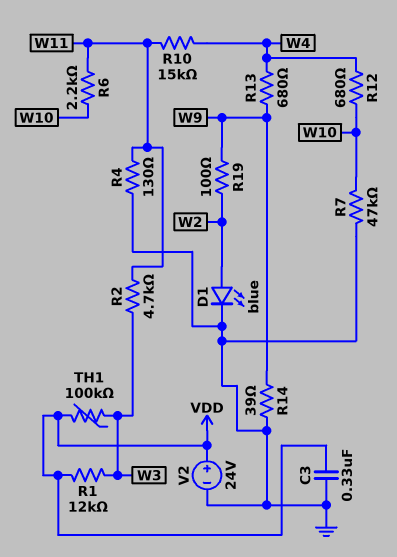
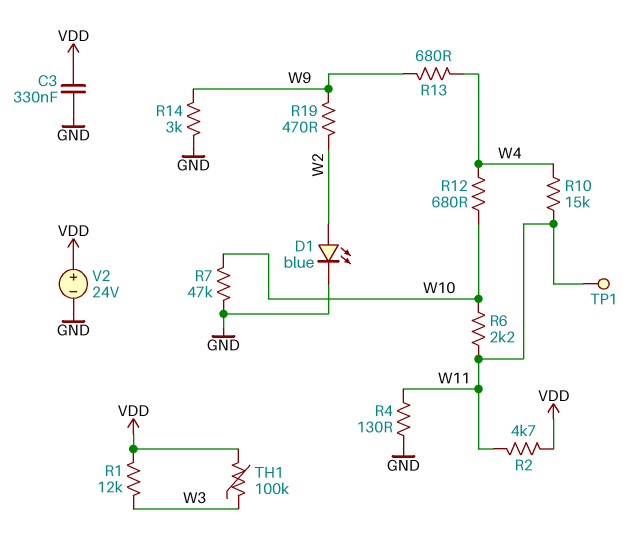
R2: 4.7k (W3, W11) -> 4.7k (VDD, W11)
R14: 39 (GND, W9) -> 3k (GND, W9)
R19: 100 (W2, W9) -> 470 (W2, W9)
TP1: none -> test point (W11)

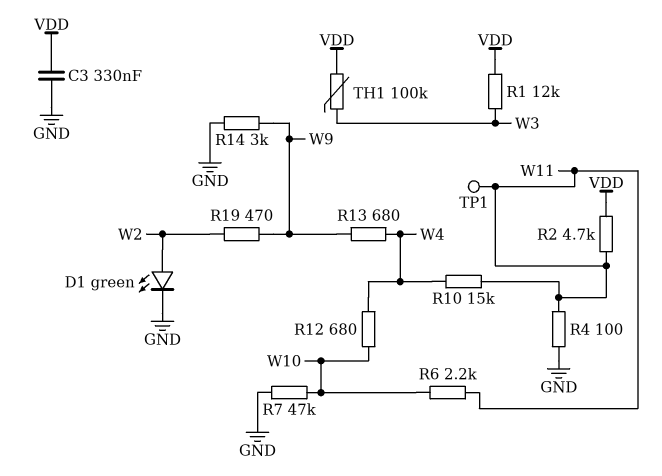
D1: LED blue (A W2, K GND) -> LED green (A W2, K GND)
R4: 130 (GND, W11) -> 100 (GND, W11)
V2: 24V (plus VDD, minus GND) -> none

